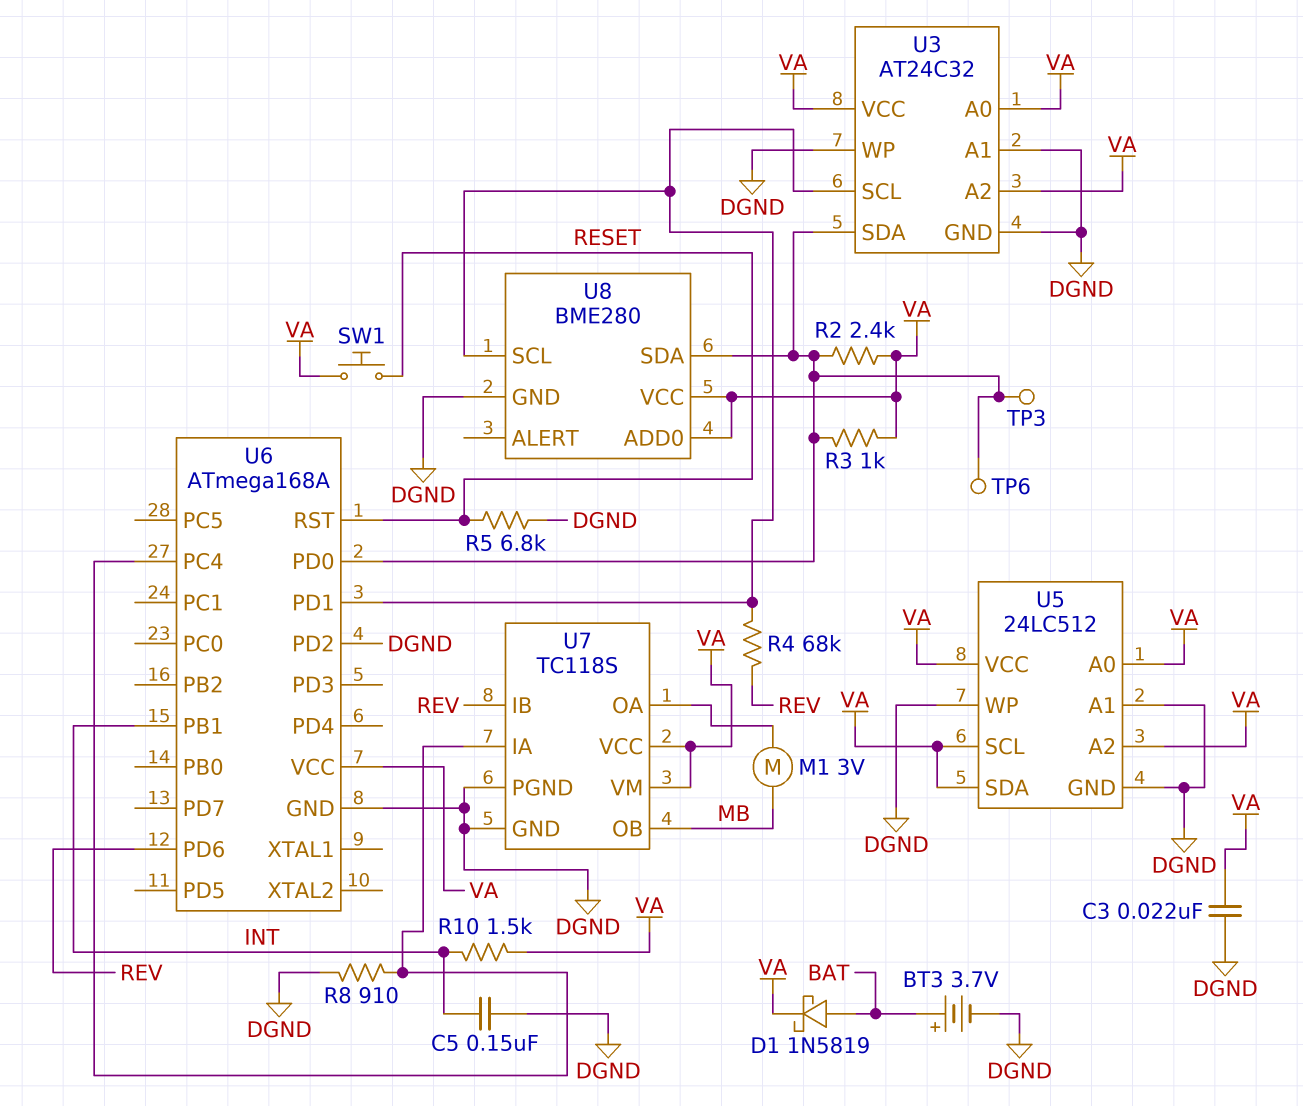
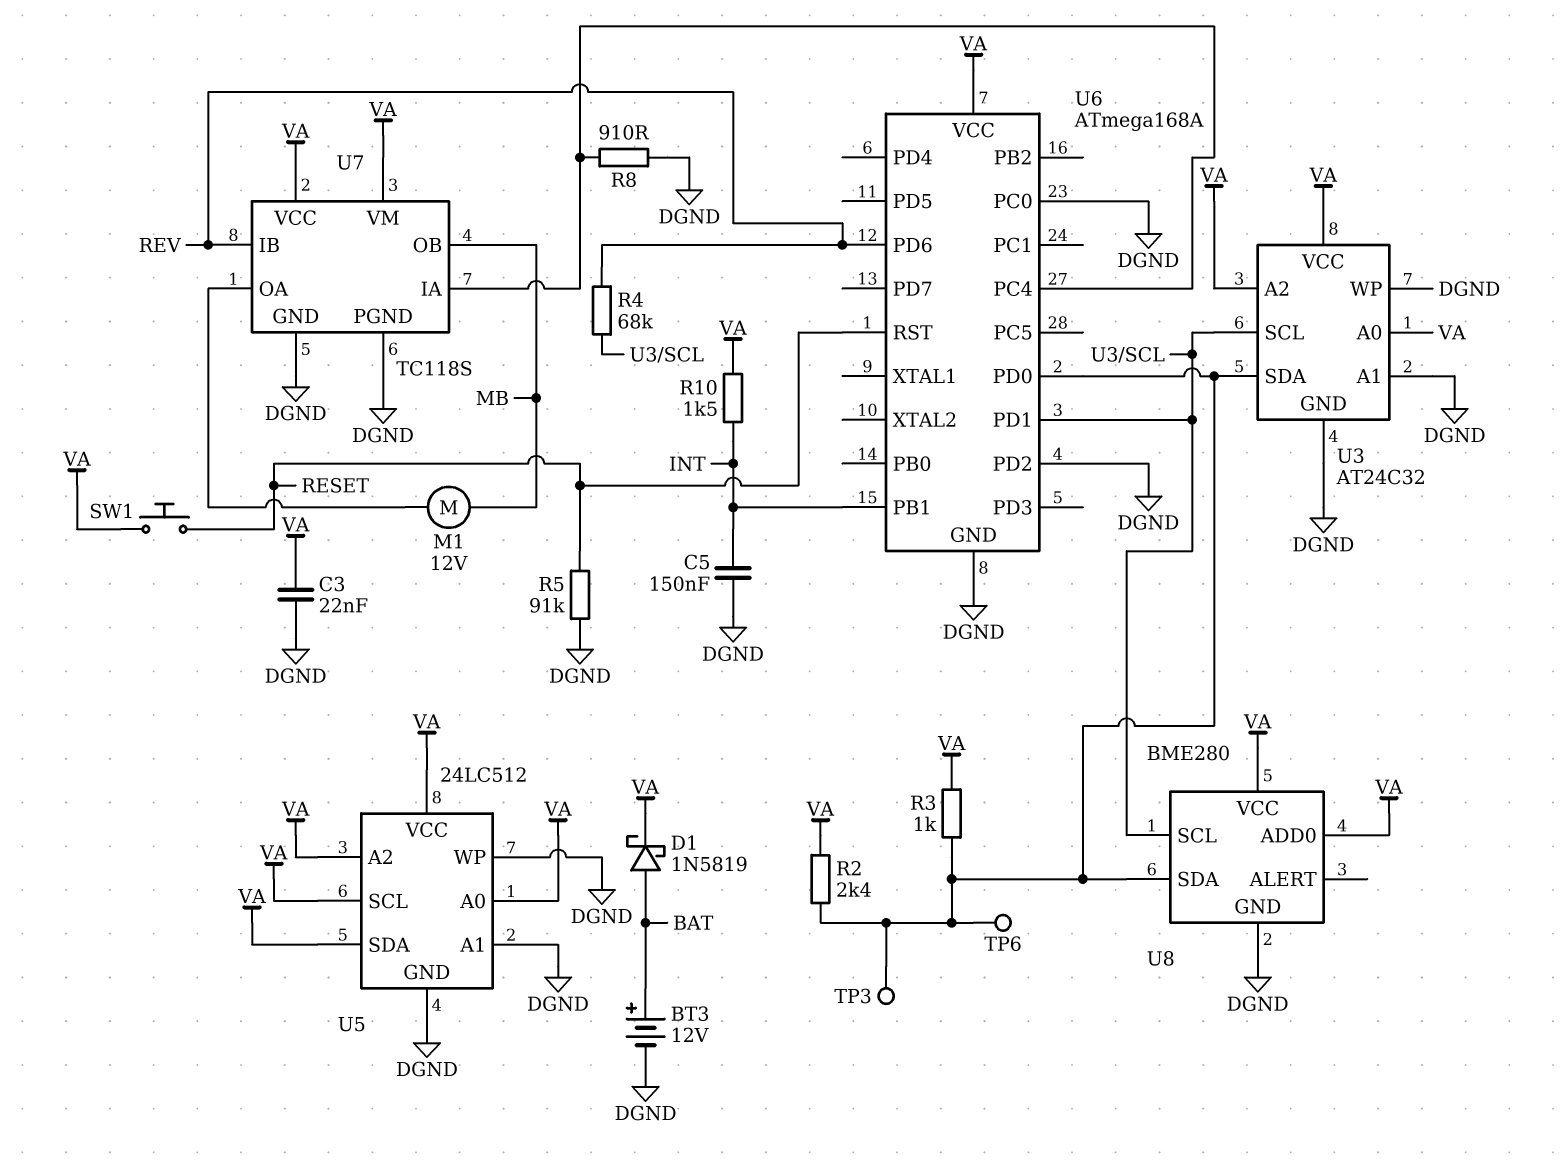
BT3: 3.7V (plus BAT, minus DGND) -> 12V (plus BAT, minus DGND)
M1: motor 3V (MB, U7/OA) -> motor 12V (MB, U7/OA)
R5: 6.8k (DGND, RESET) -> 91k (DGND, RESET)
U6 pin PC0: none -> DGND

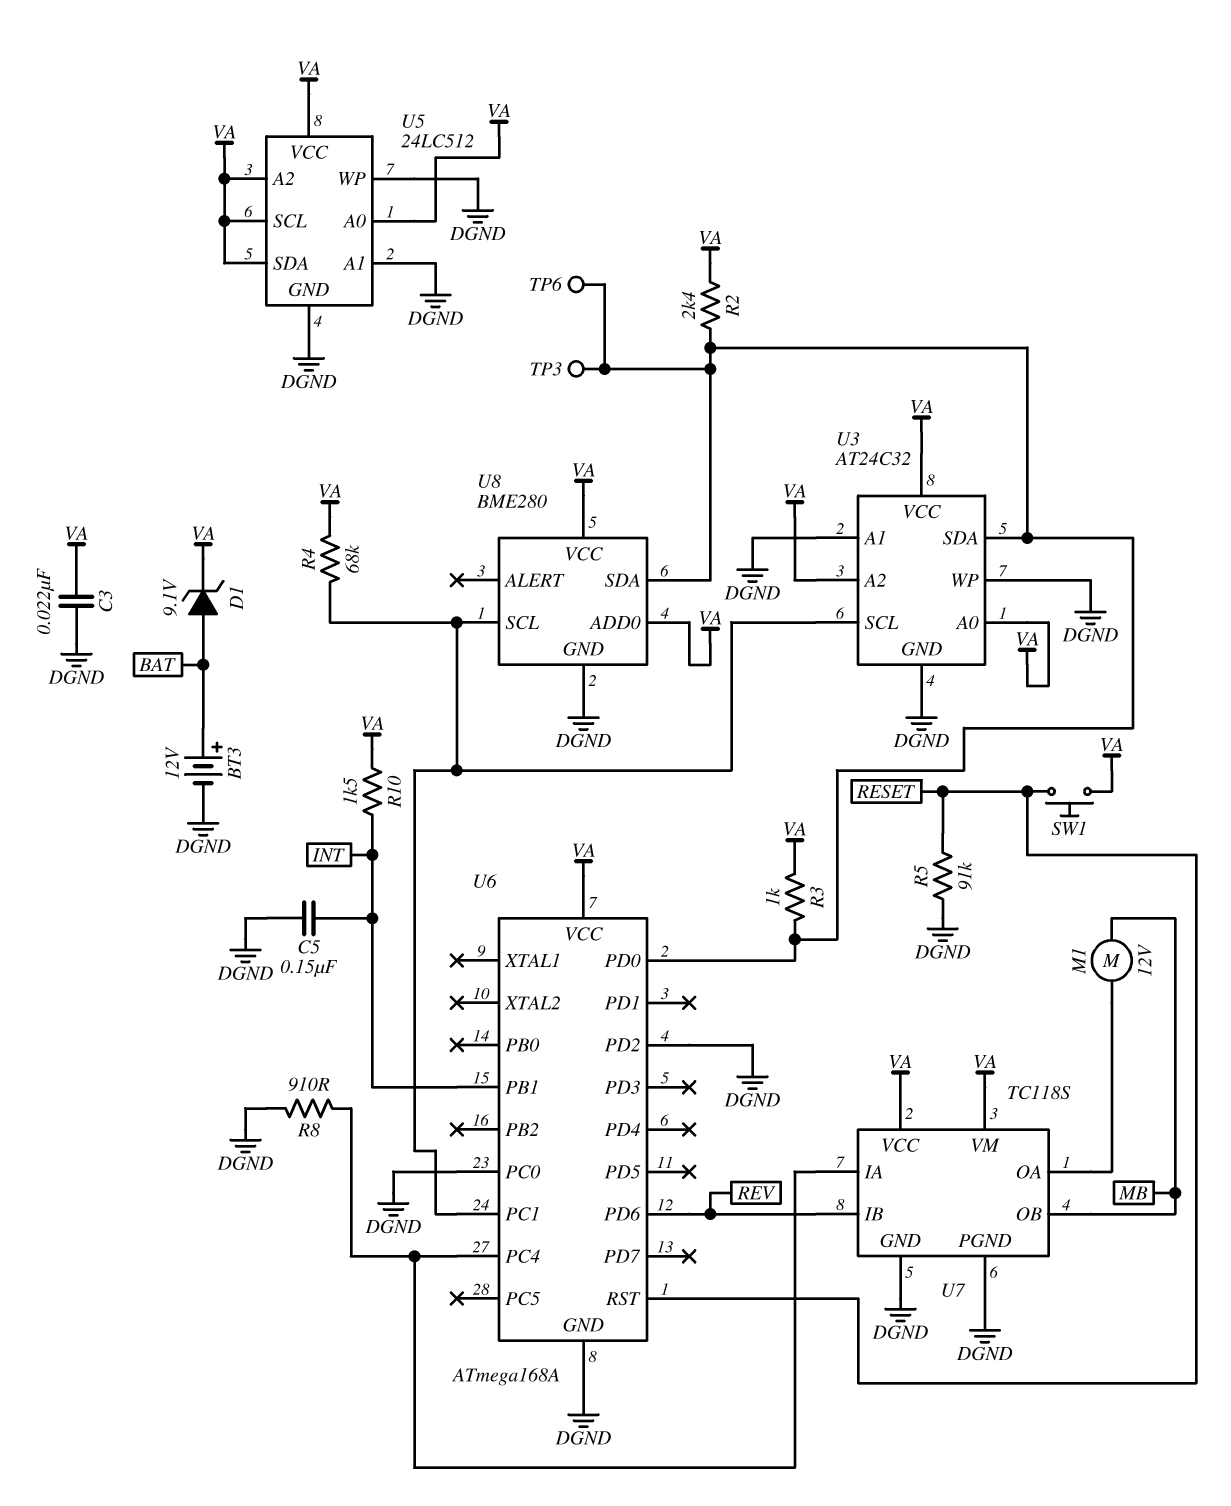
D1: schottky 1N5819 (A BAT, K VA) -> zener 9.1V (A BAT, K VA)
R4: 68k (REV, U3/SCL) -> 68k (U3/SCL, VA)
U6 pin PC1: none -> U3/SCL
U6 pin PD1: U3/SCL -> none

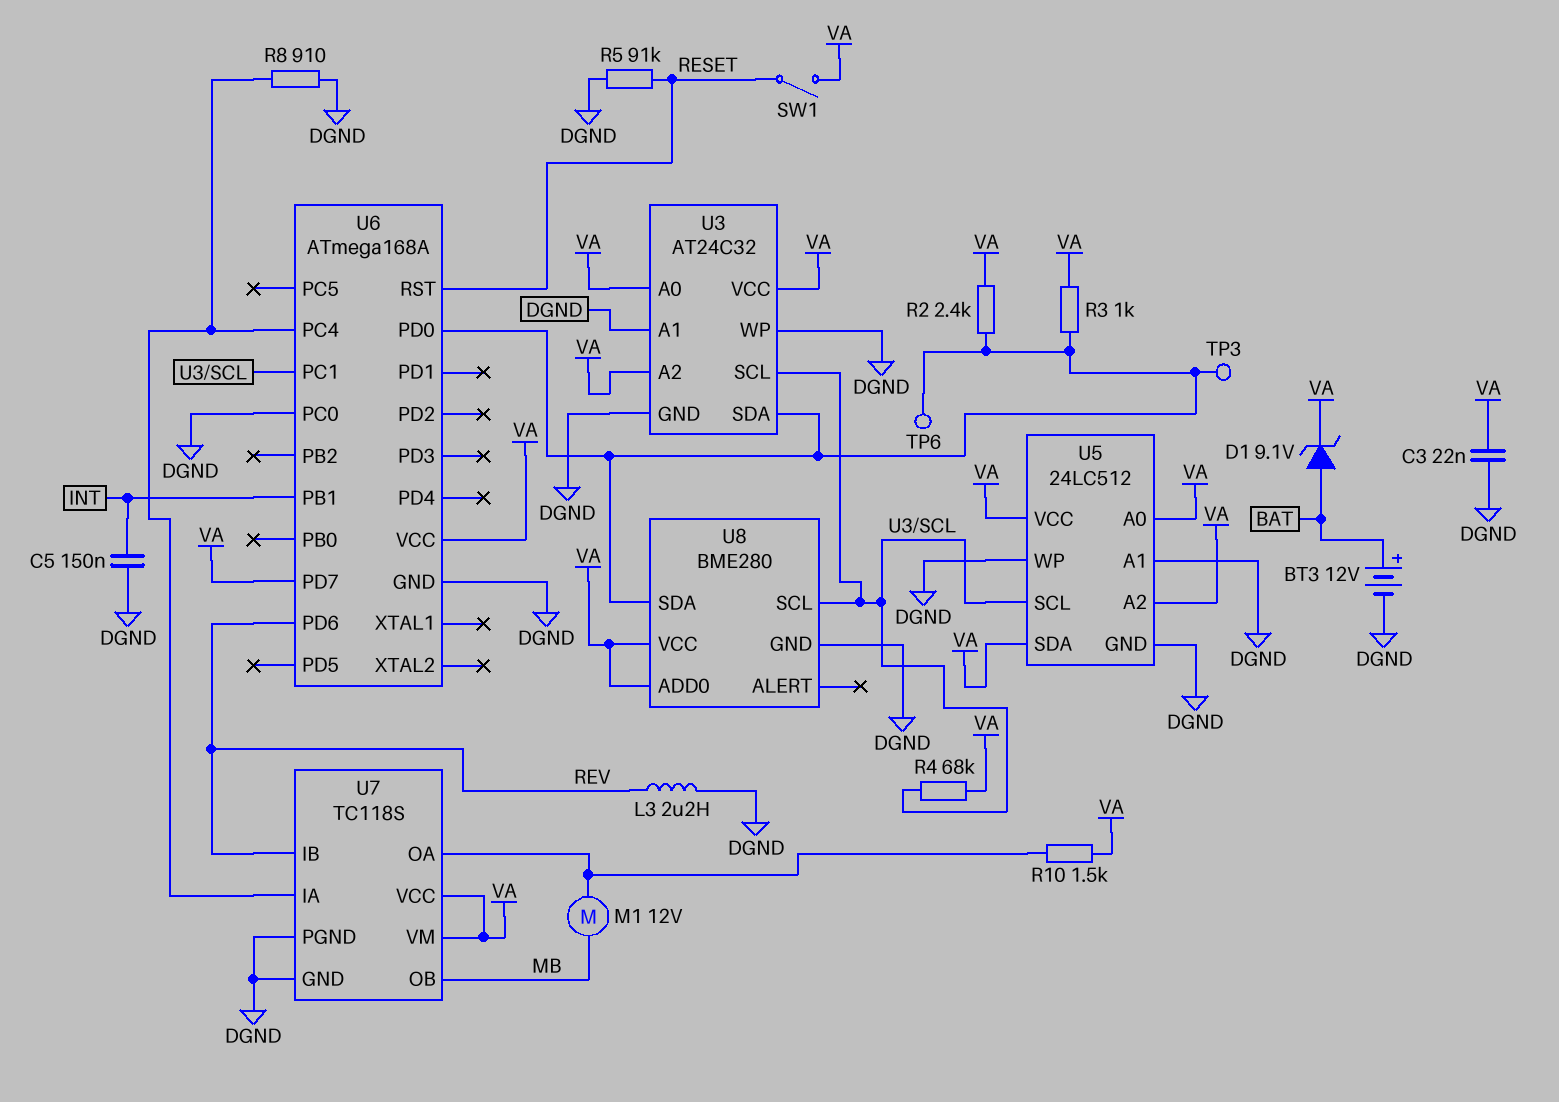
L3: none -> 2.2uH (DGND, REV)
R10: 1.5k (INT, VA) -> 1.5k (U7/OA, VA)
SW1: button (RESET, VA) -> switch (RESET, VA)
U5 pin SCL: VA -> U3/SCL
U6 pin PD2: DGND -> none
U6 pin PD7: none -> VA

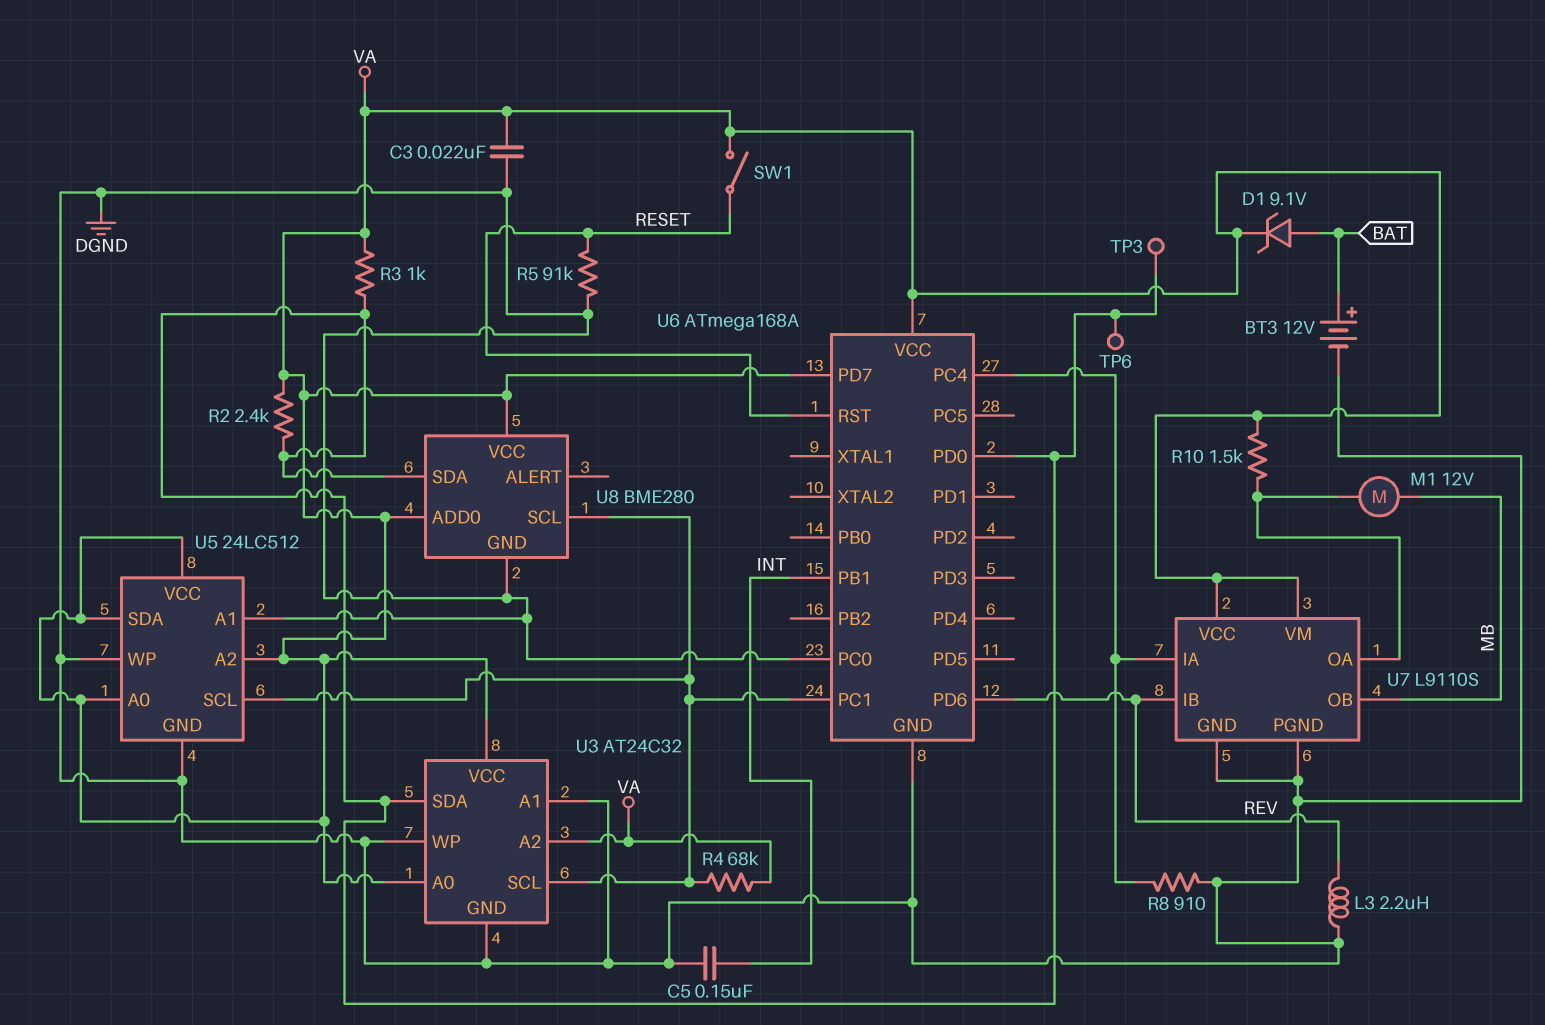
U7: TC118S -> L9110S

